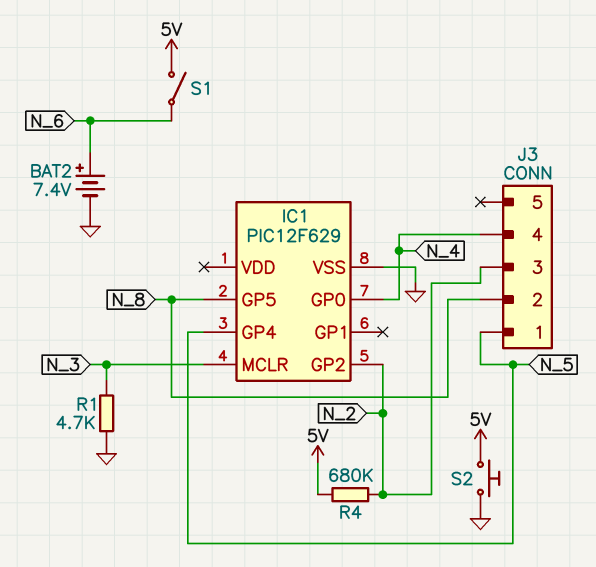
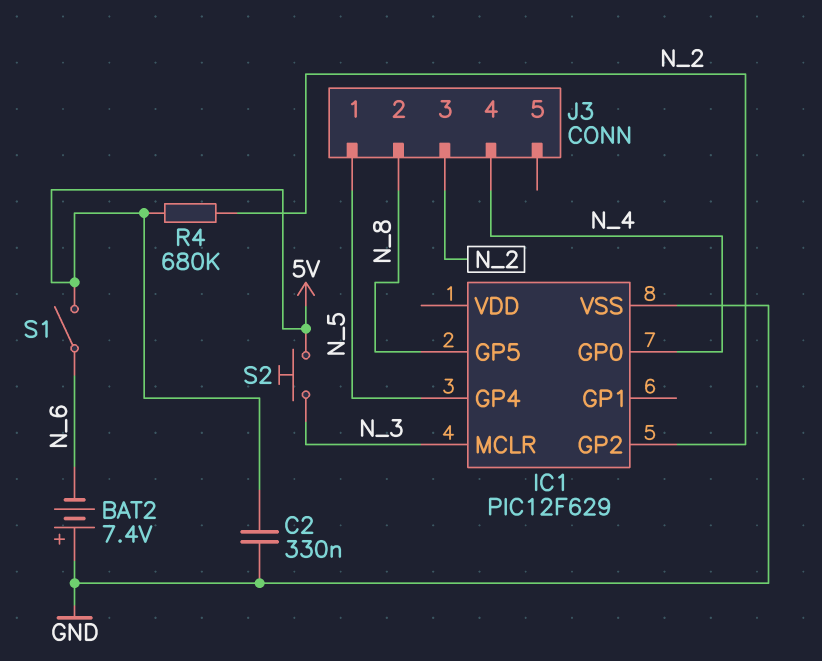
BAT2: 7.4V (plus N_6, minus GND) -> 7.4V (plus GND, minus N_6)
C2: none -> 330nF (5V, GND)
R1: 4.7k (GND, N_3) -> none
S2: button (5V, GND) -> button (5V, N_3)

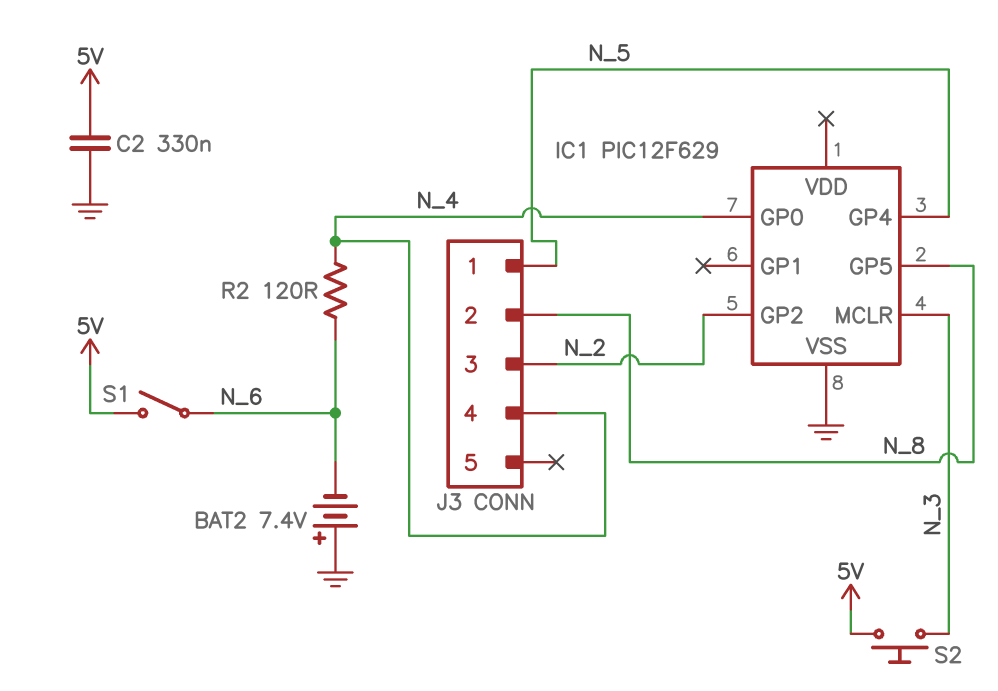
R2: none -> 120 (N_4, N_6)
R4: 680k (5V, N_2) -> none

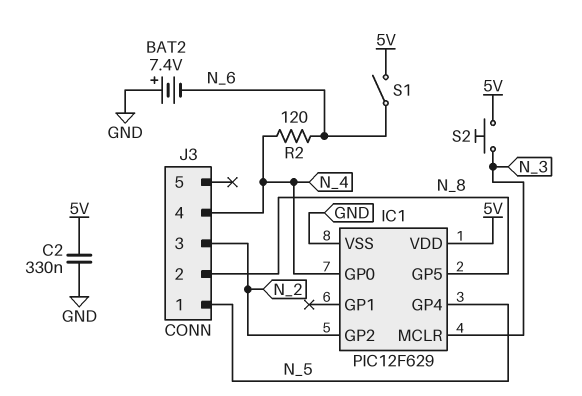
IC1 pin VDD: none -> 5V

